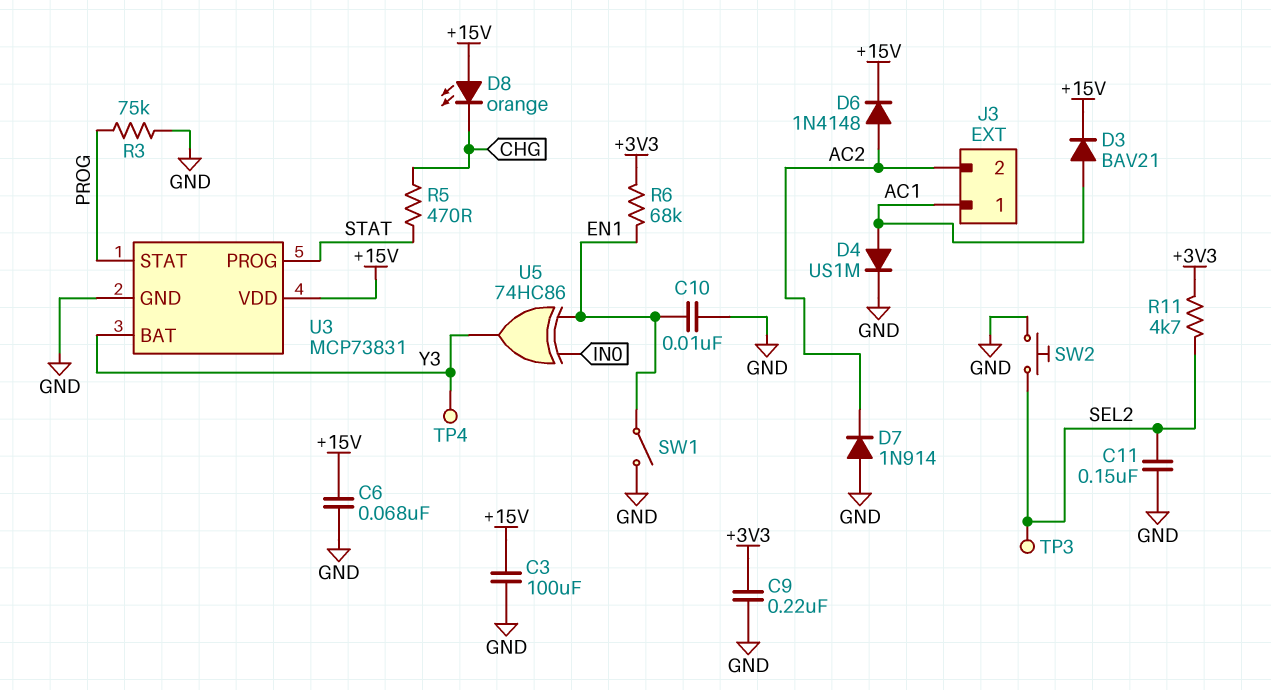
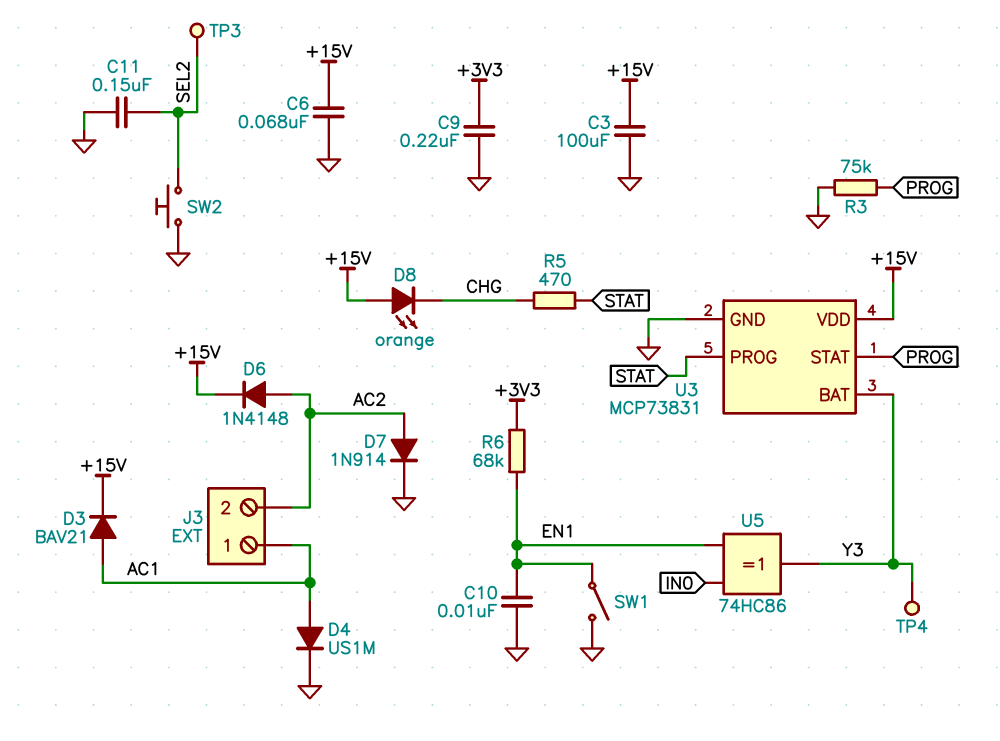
D7: diode 1N914 (A GND, K AC2) -> diode 1N914 (A AC2, K GND)
R11: 4.7k (+3V3, SEL2) -> none

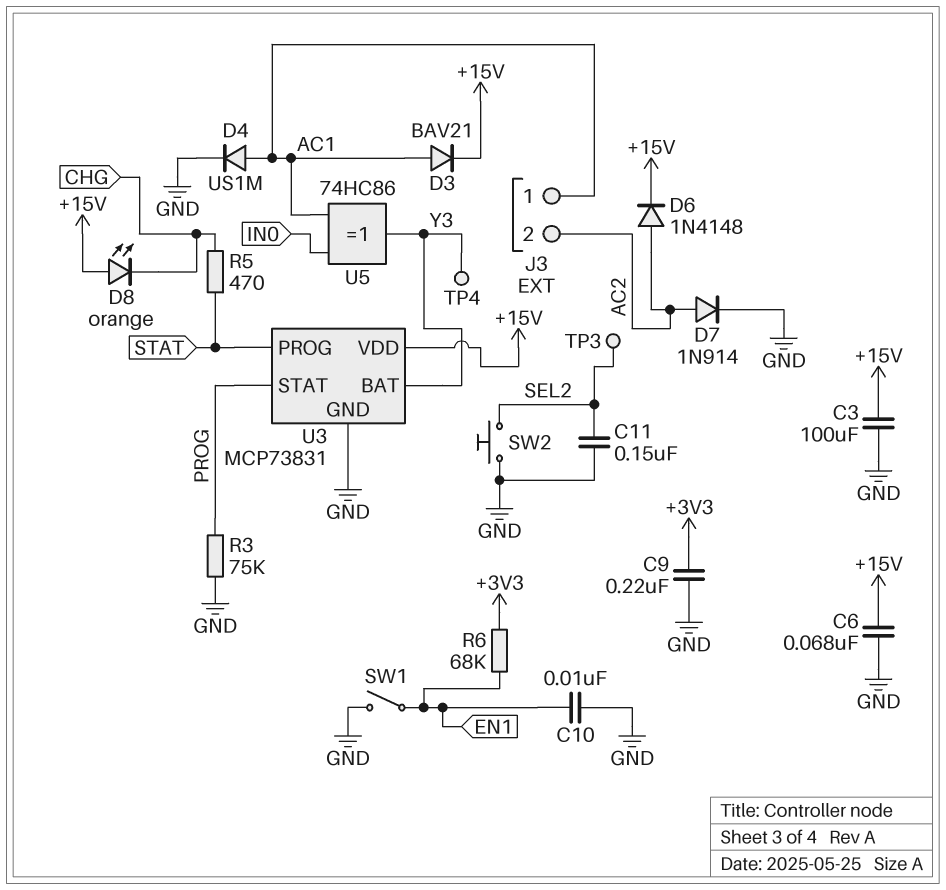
U5: XOR 74HC86 (in EN1, in IN0, out Y3) -> XOR 74HC86 (in AC1, in IN0, out Y3)

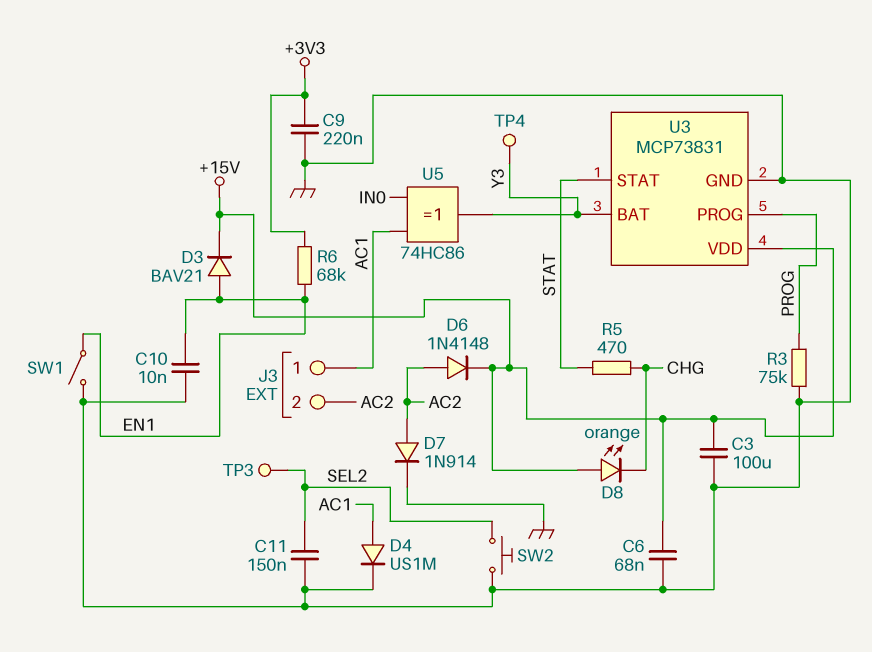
D3: diode BAV21 (A AC1, K +15V) -> diode BAV21 (A EN1, K +15V)
U3 pin PROG: STAT -> PROG
U3 pin STAT: PROG -> STAT

